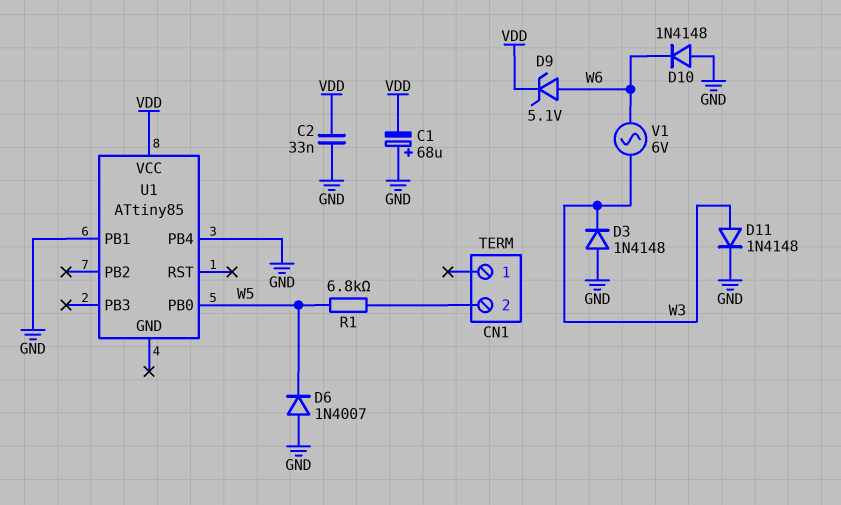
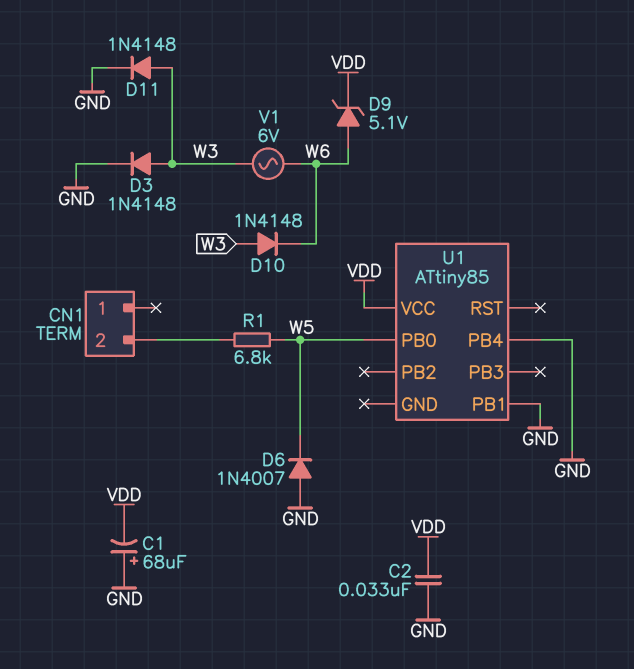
D3: diode 1N4148 (A GND, K W3) -> diode 1N4148 (A W3, K GND)
D10: diode 1N4148 (A GND, K W6) -> diode 1N4148 (A W3, K W6)

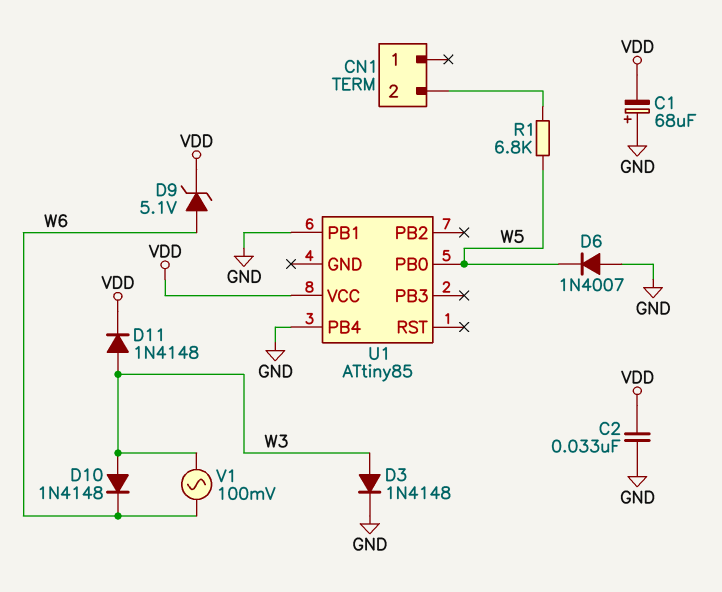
D11: diode 1N4148 (A W3, K GND) -> diode 1N4148 (A W3, K VDD)
V1: AC 6V (W3, W6) -> AC 100mV (W3, W6)

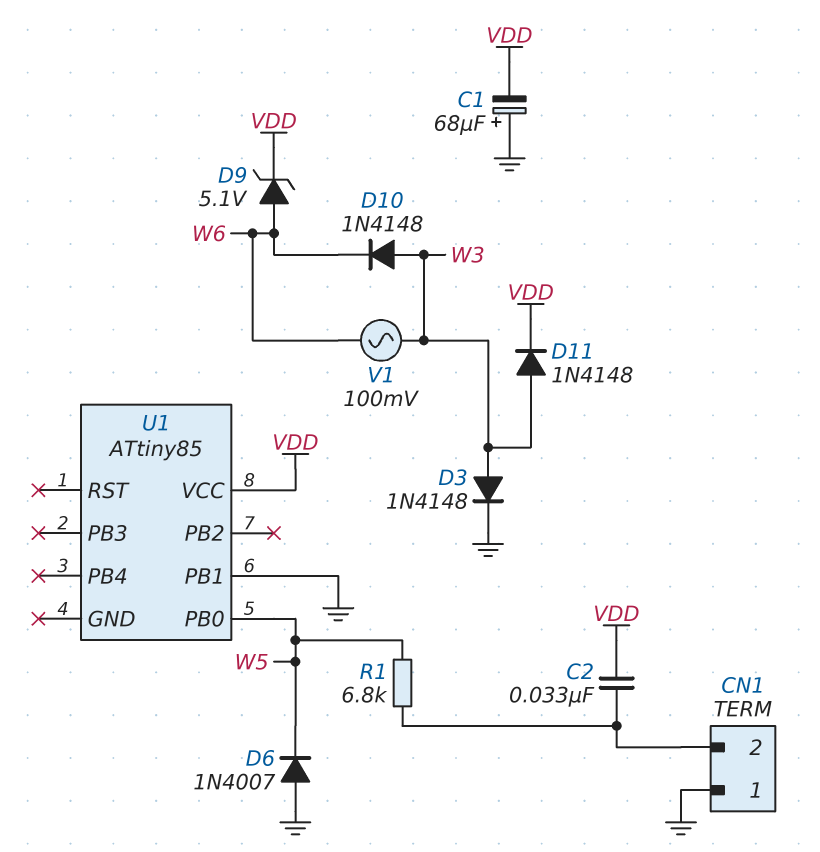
C2: 33nF (GND, VDD) -> 33nF (CN1/2, VDD)
CN1 pin 1: none -> GND
U1 pin PB4: GND -> none

